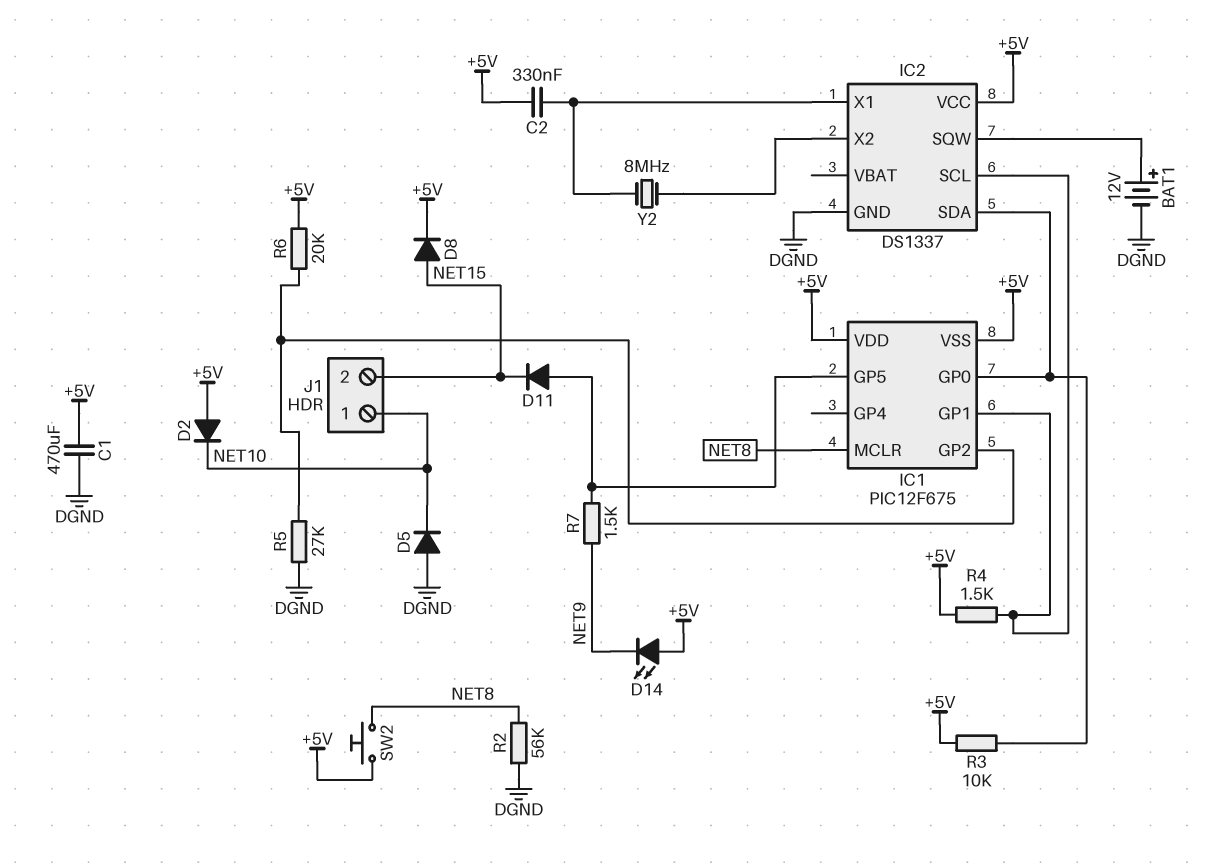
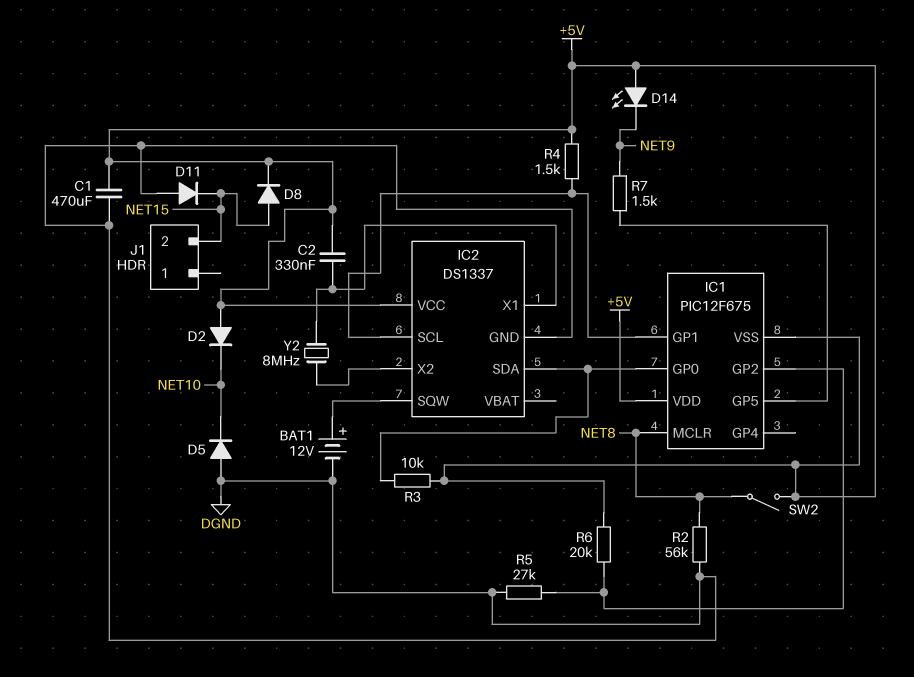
D11: diode (A IC1/GP5, K NET15) -> diode (A DGND, K NET15)
J1 pin 1: NET10 -> none
SW2: button (+5V, NET8) -> switch (+5V, NET8)

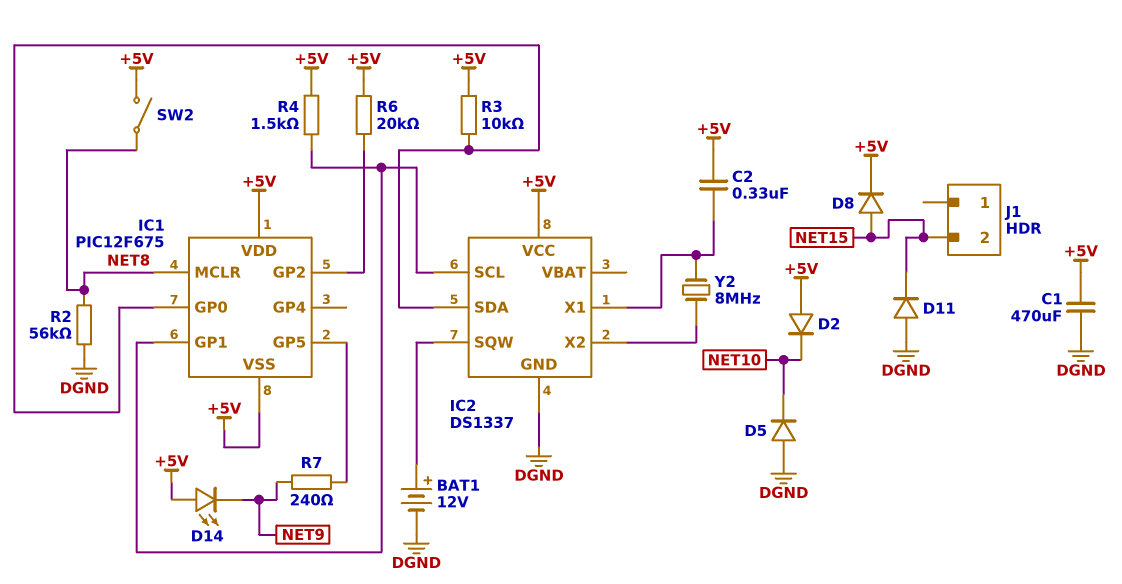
R5: 27k (DGND, IC1/GP2) -> none
R7: 1.5k (IC1/GP5, NET9) -> 240 (IC1/GP5, NET9)

